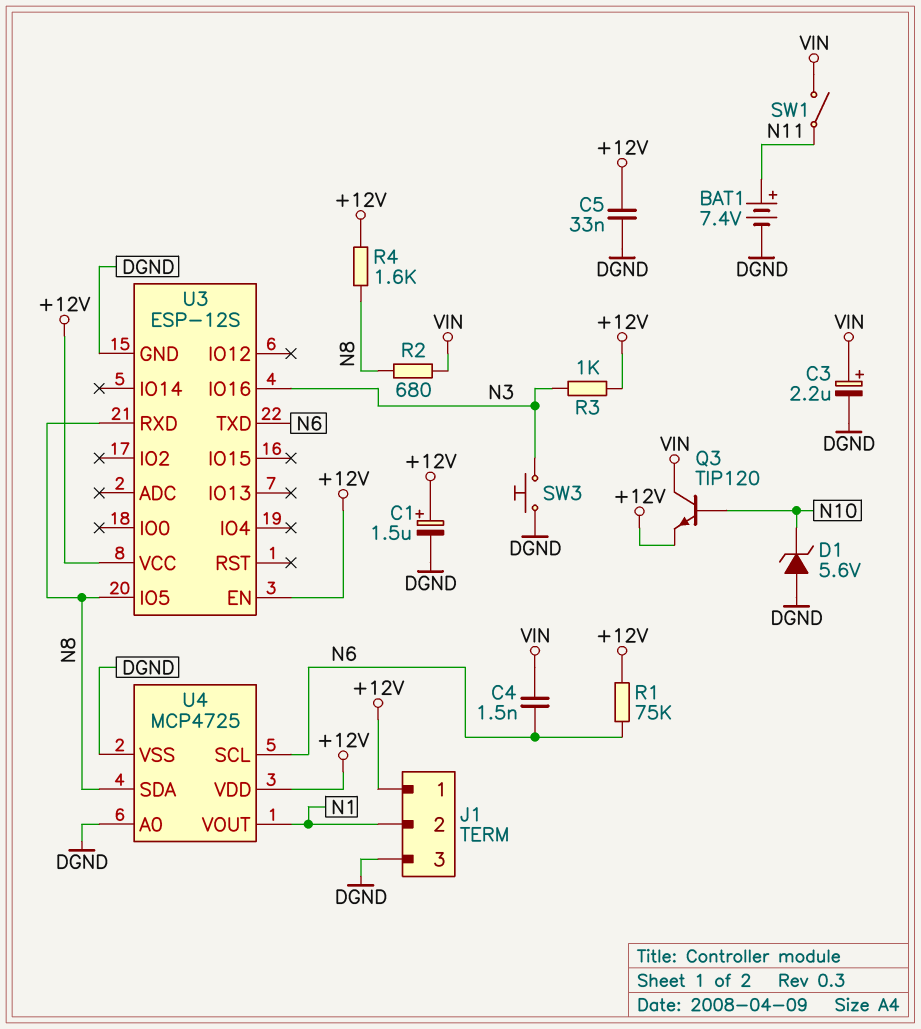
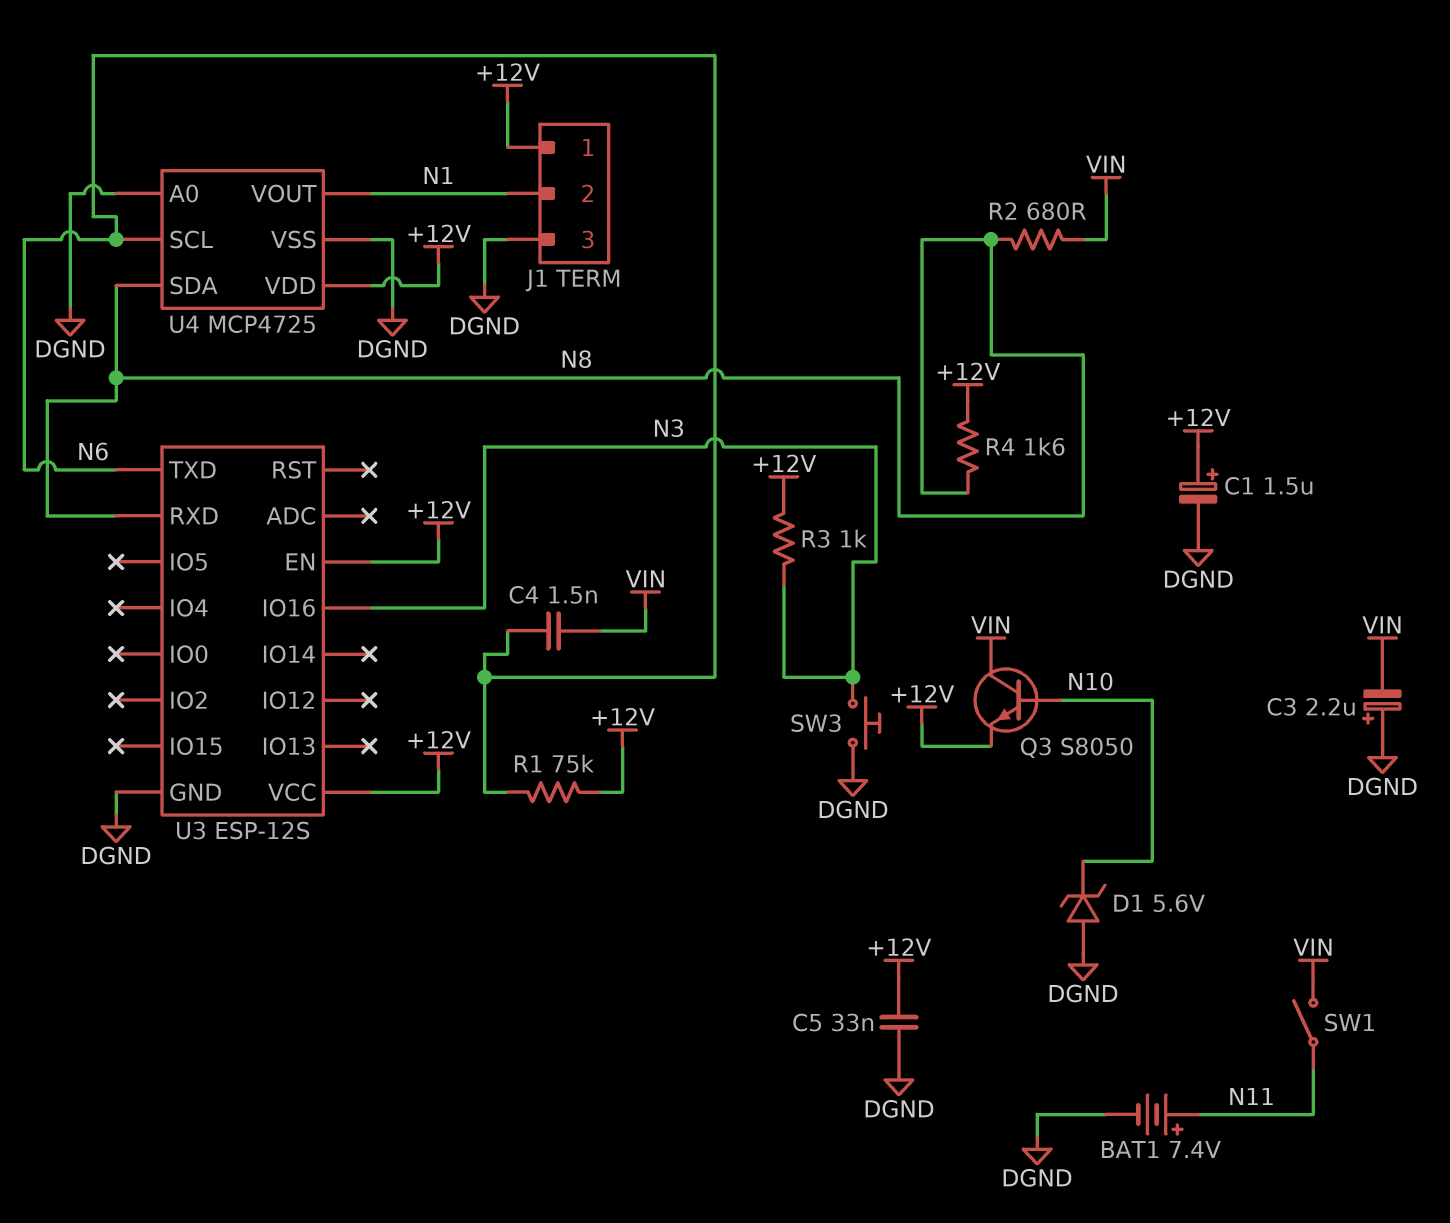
C3: 2.2uF (plus VIN, minus DGND) -> 2.2uF (plus DGND, minus VIN)
Q3: NPN TIP120 (B N10, C VIN, E +12V) -> NPN S8050 (B N10, C VIN, E +12V)
U3 pin IO5: N8 -> none

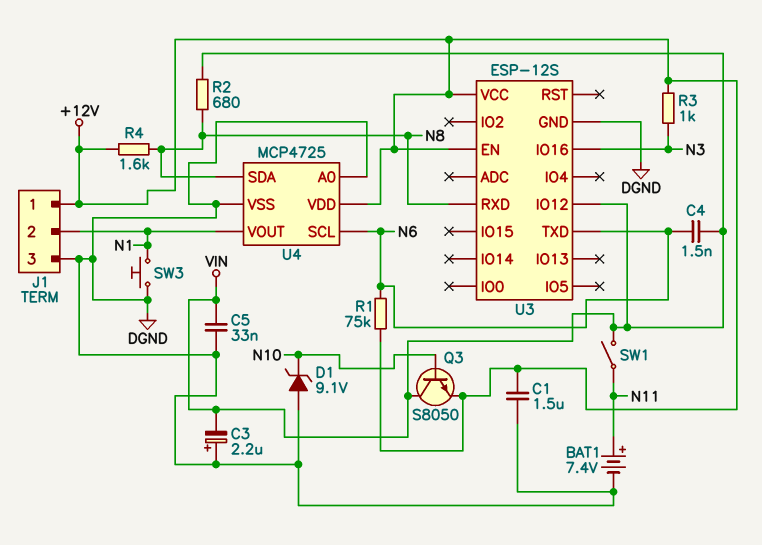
C1: 1.5uF (plus +12V, minus DGND) -> 1.5uF (+12V, DGND)
C5: 33nF (+12V, DGND) -> 33nF (DGND, VIN)
D1: zener 5.6V (A DGND, K N10) -> zener 9.1V (A DGND, K N10)
SW3: button (DGND, N3) -> button (DGND, N1)
U3 pin IO12: none -> VIN

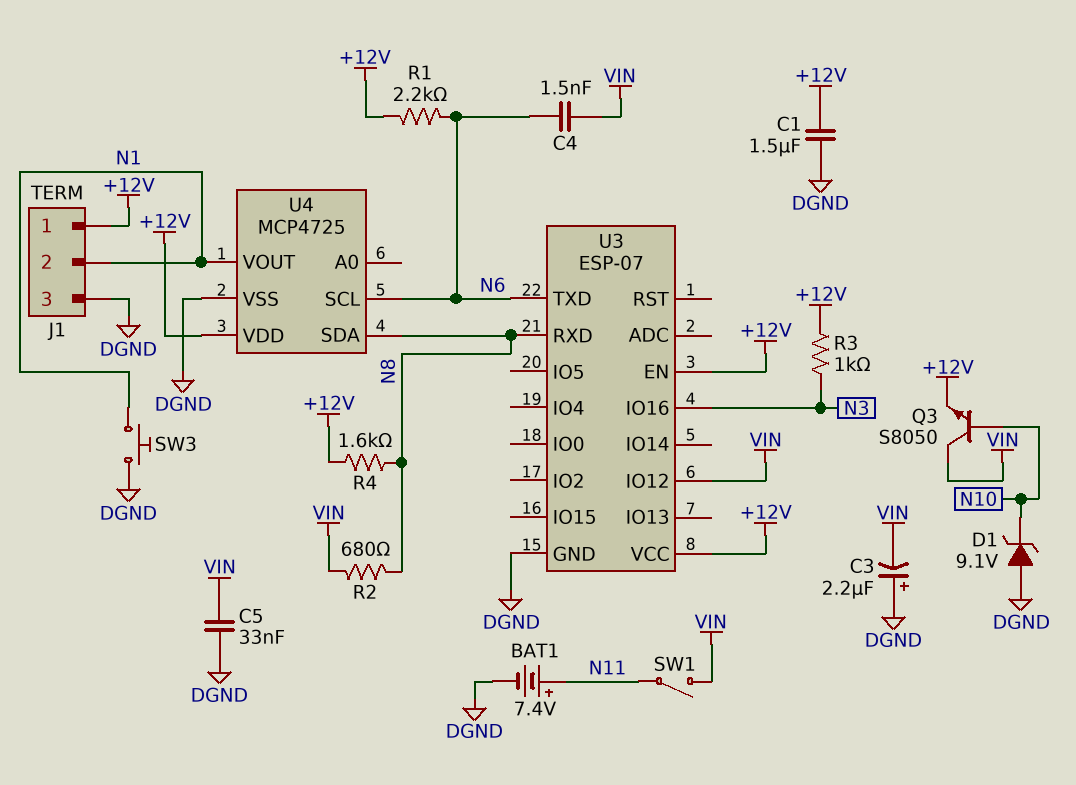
R1: 75k (+12V, N6) -> 2.2k (+12V, N6)
U3: ESP-12S -> ESP-07
U4 pin A0: DGND -> none

